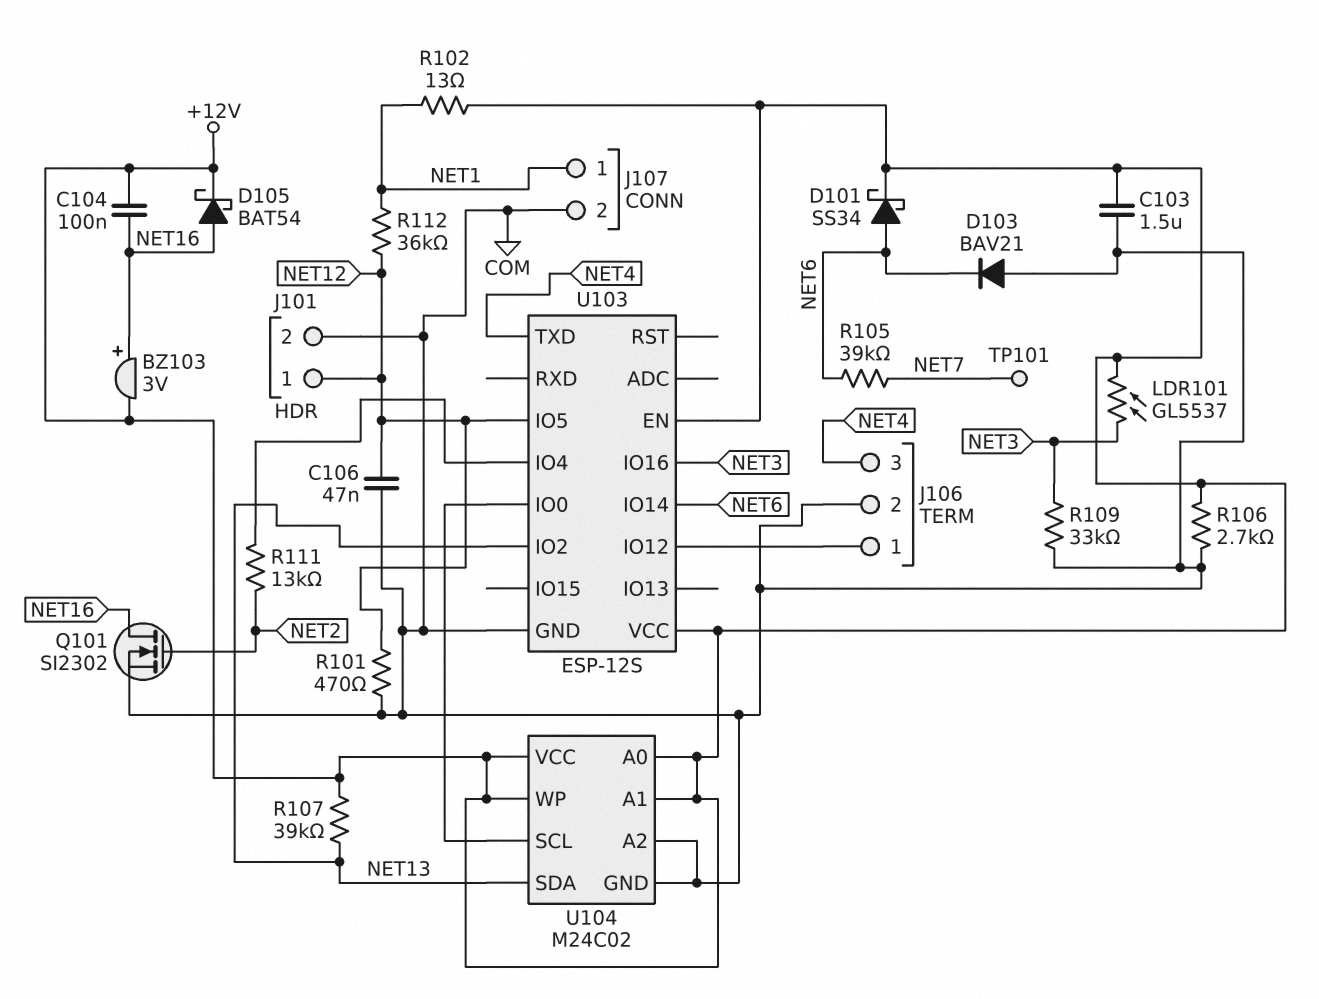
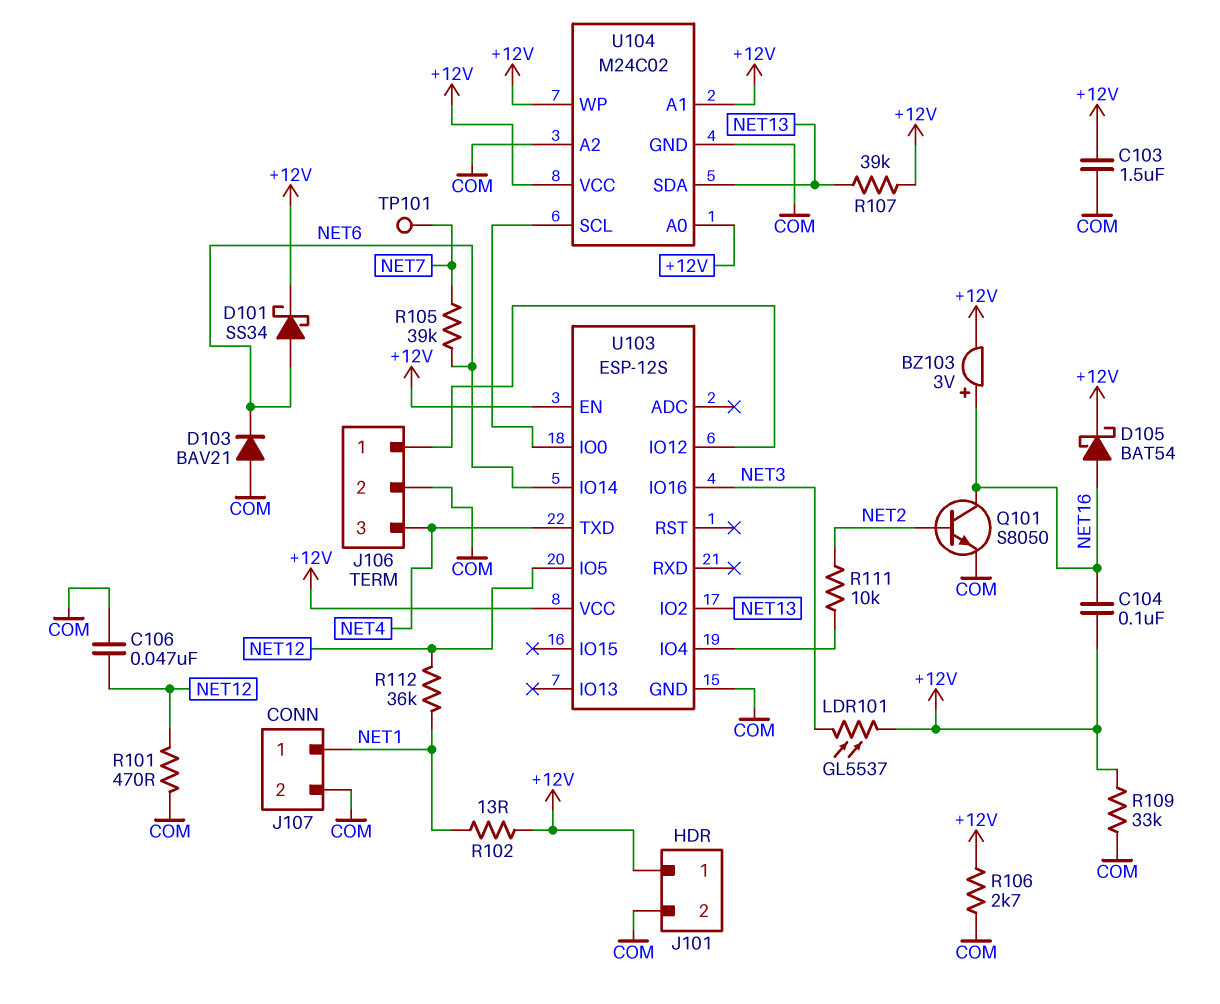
J101 pin 1: NET12 -> +12V
Q101: NMOS SI2302 (G NET2, D NET16, S COM) -> NPN S8050 (B NET2, C NET16, E COM)
R109: 33k (COM, NET3) -> 33k (+12V, COM)
R111: 13k (NET2, U103/IO4) -> 10k (NET2, U103/IO4)

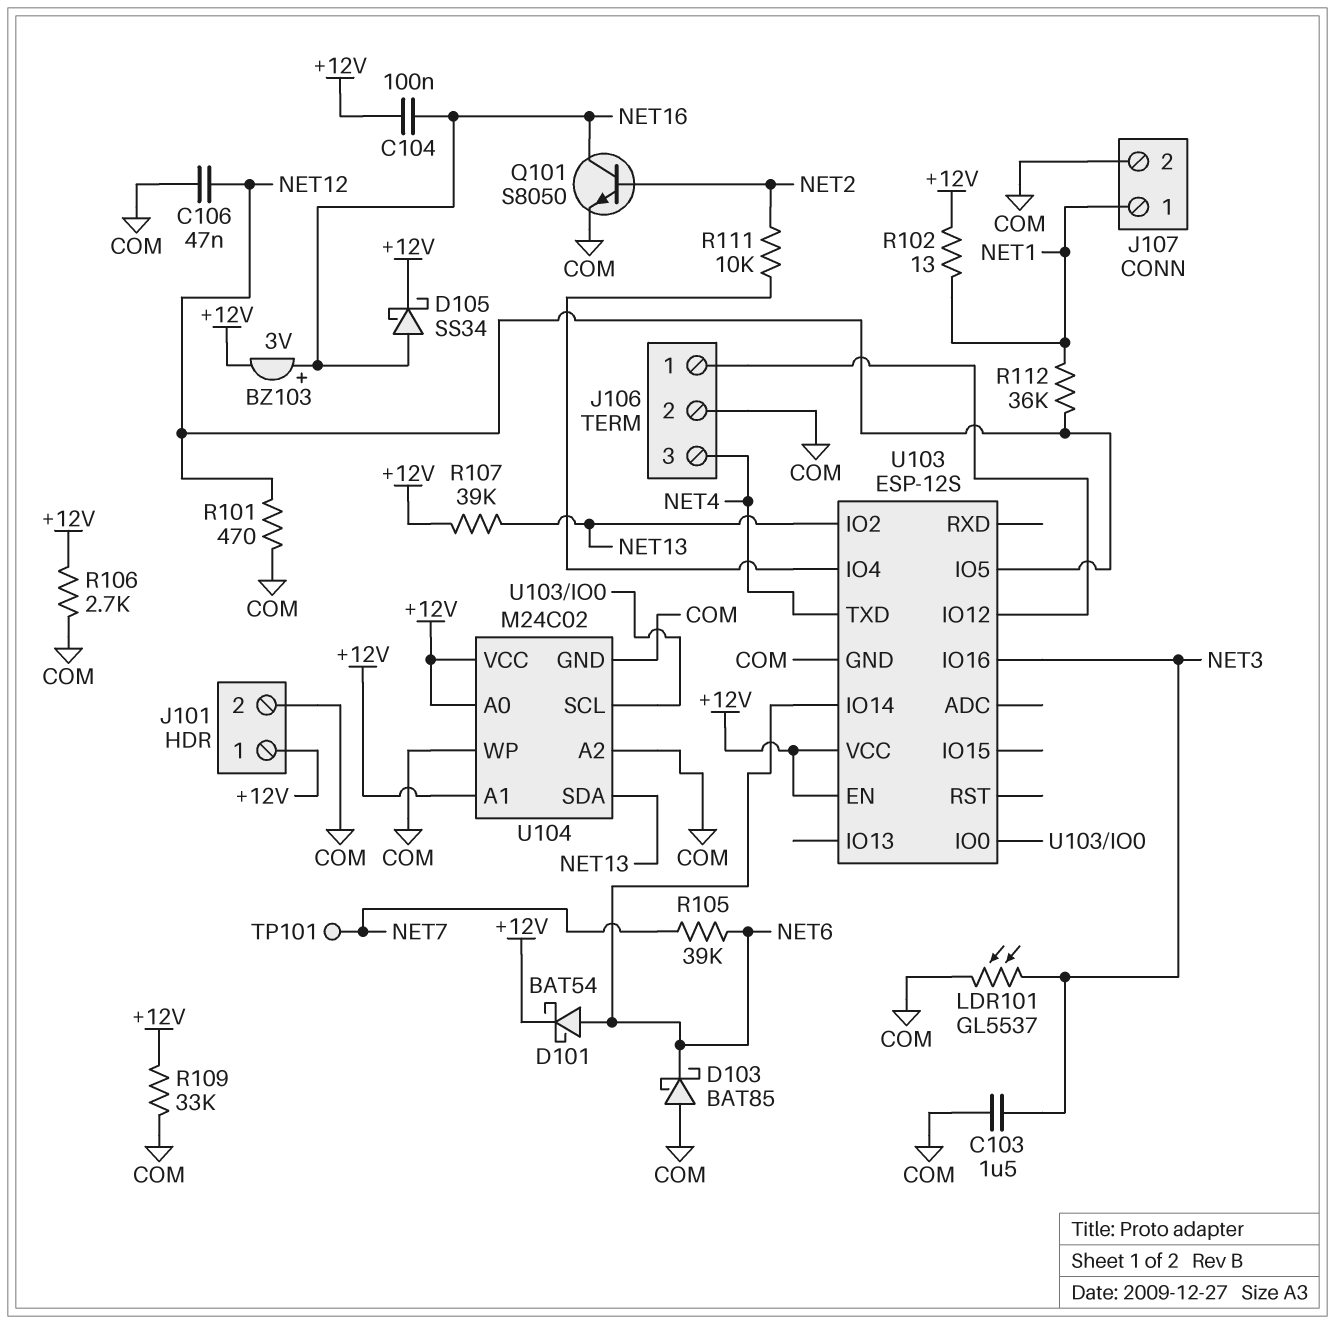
C103: 1.5uF (+12V, COM) -> 1.5uF (COM, NET3)
D101: schottky SS34 (A NET6, K +12V) -> schottky BAT54 (A NET6, K +12V)
D103: diode BAV21 (A COM, K NET6) -> schottky BAT85 (A COM, K NET6)
D105: schottky BAT54 (A NET16, K +12V) -> schottky SS34 (A NET16, K +12V)
LDR101: GL5537 (+12V, NET3) -> GL5537 (COM, NET3)
U104 pin WP: +12V -> COM

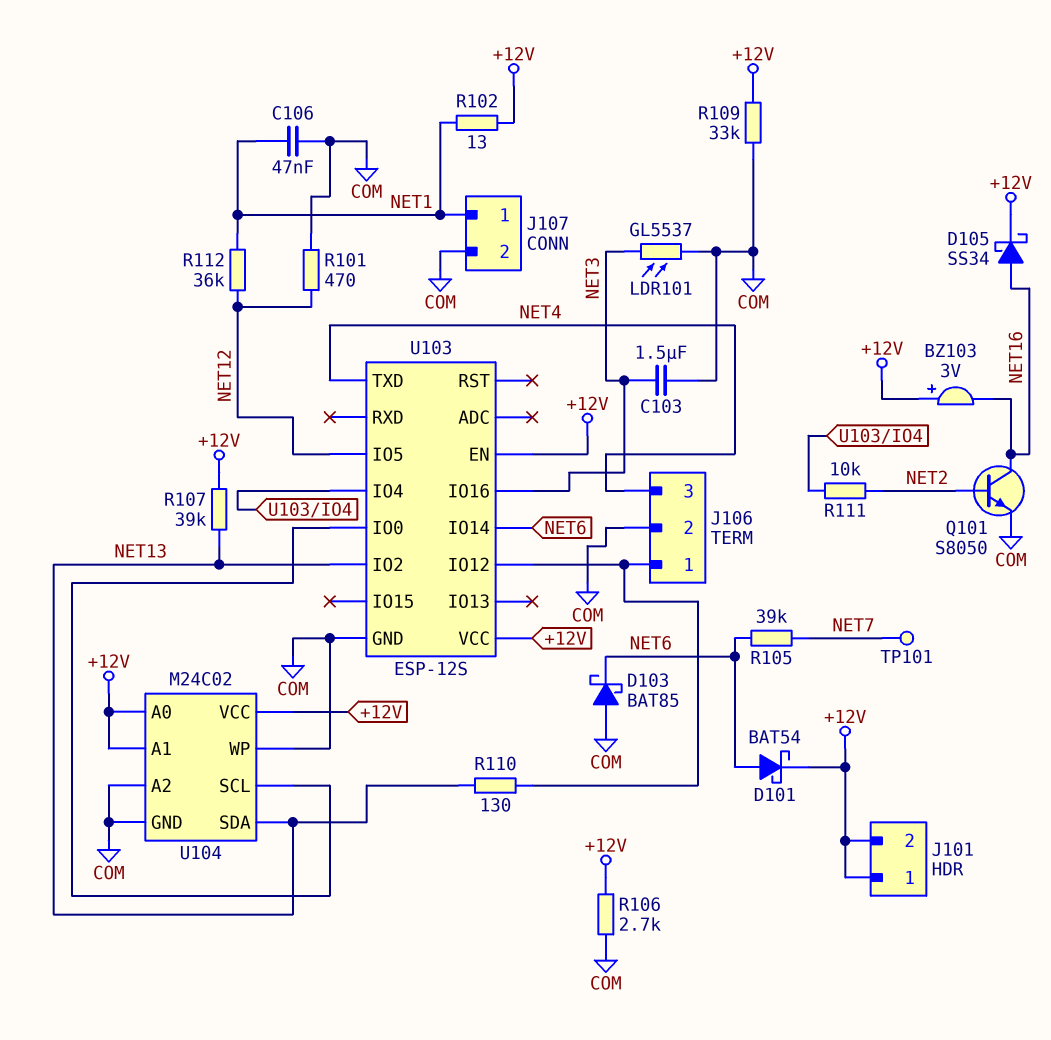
BZ103: buzzer 3V (plus NET16, minus +12V) -> buzzer 3V (plus +12V, minus NET16)
C104: 100nF (+12V, NET16) -> none
C106: 47nF (COM, NET12) -> 47nF (COM, NET1)
J101 pin 2: COM -> +12V
R110: none -> 130 (J106/1, NET13)

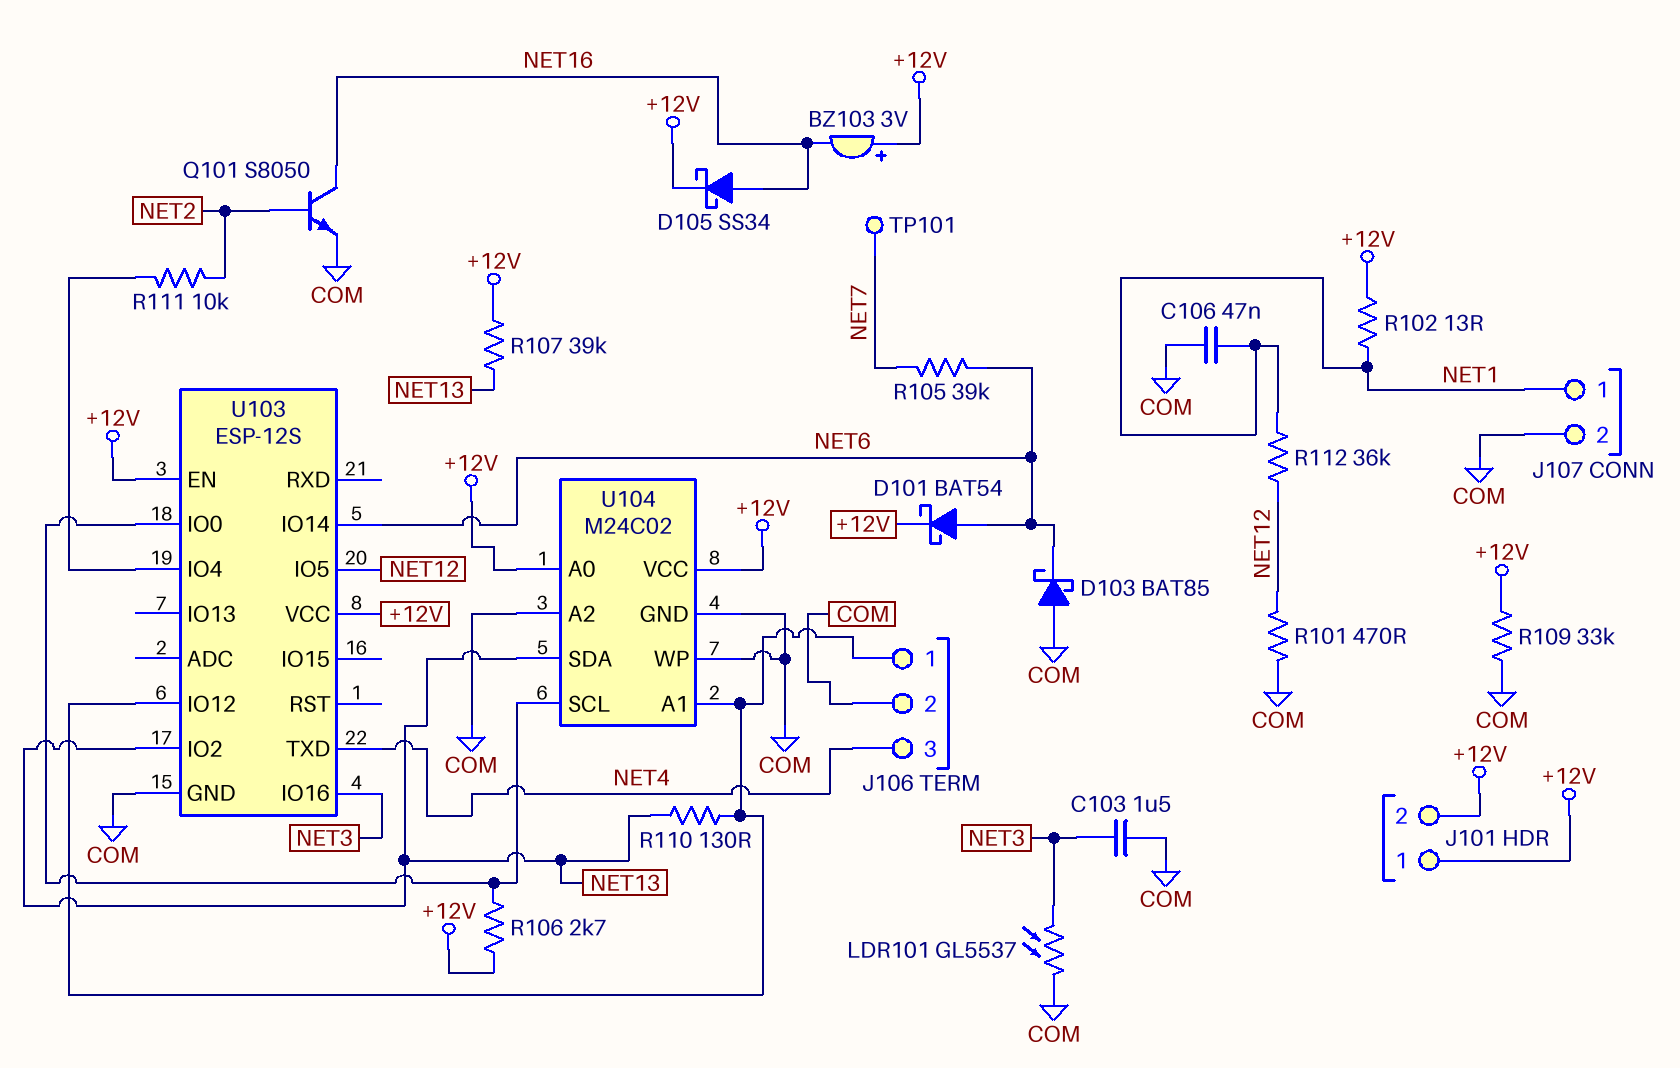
R106: 2.7k (+12V, COM) -> 2.7k (+12V, U103/IO0)
U104 pin A1: +12V -> J106/1

